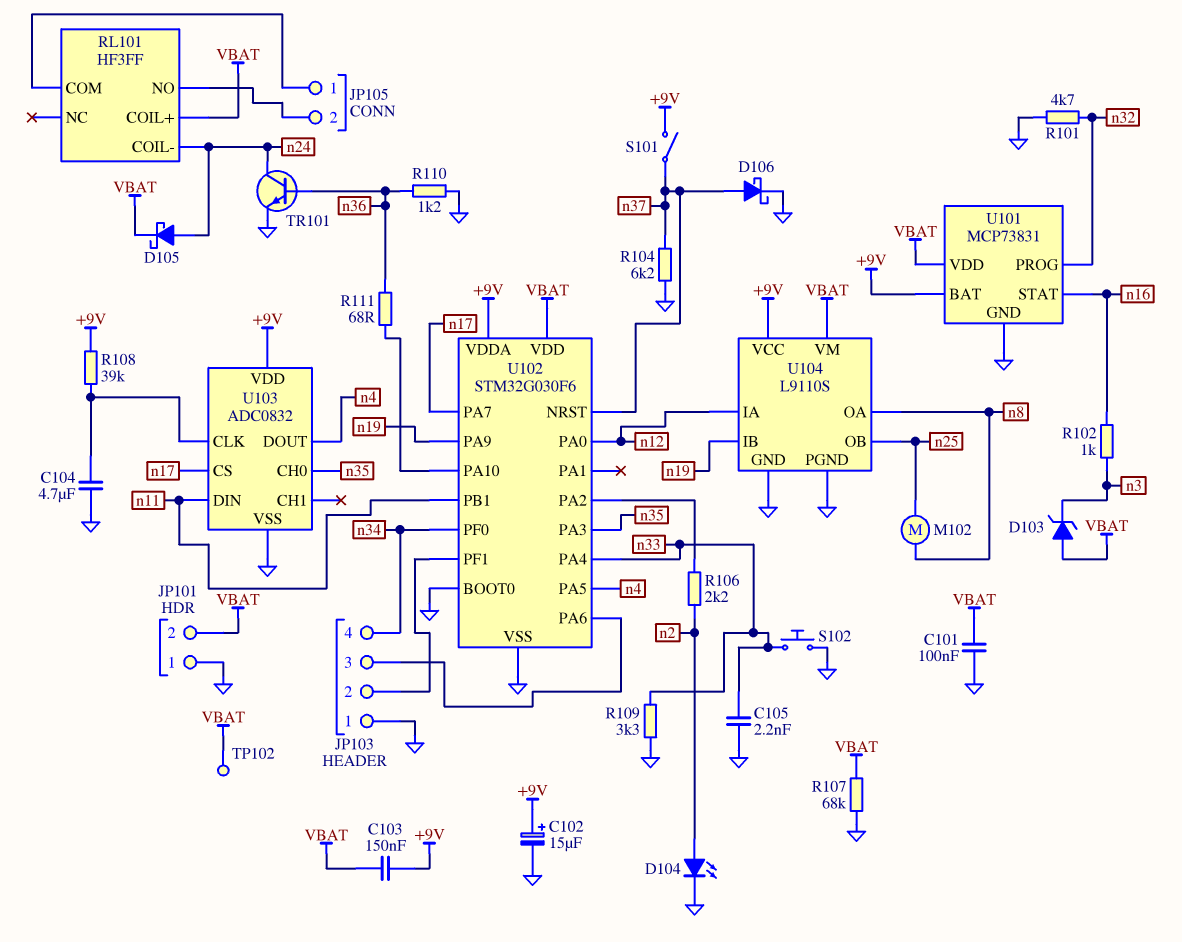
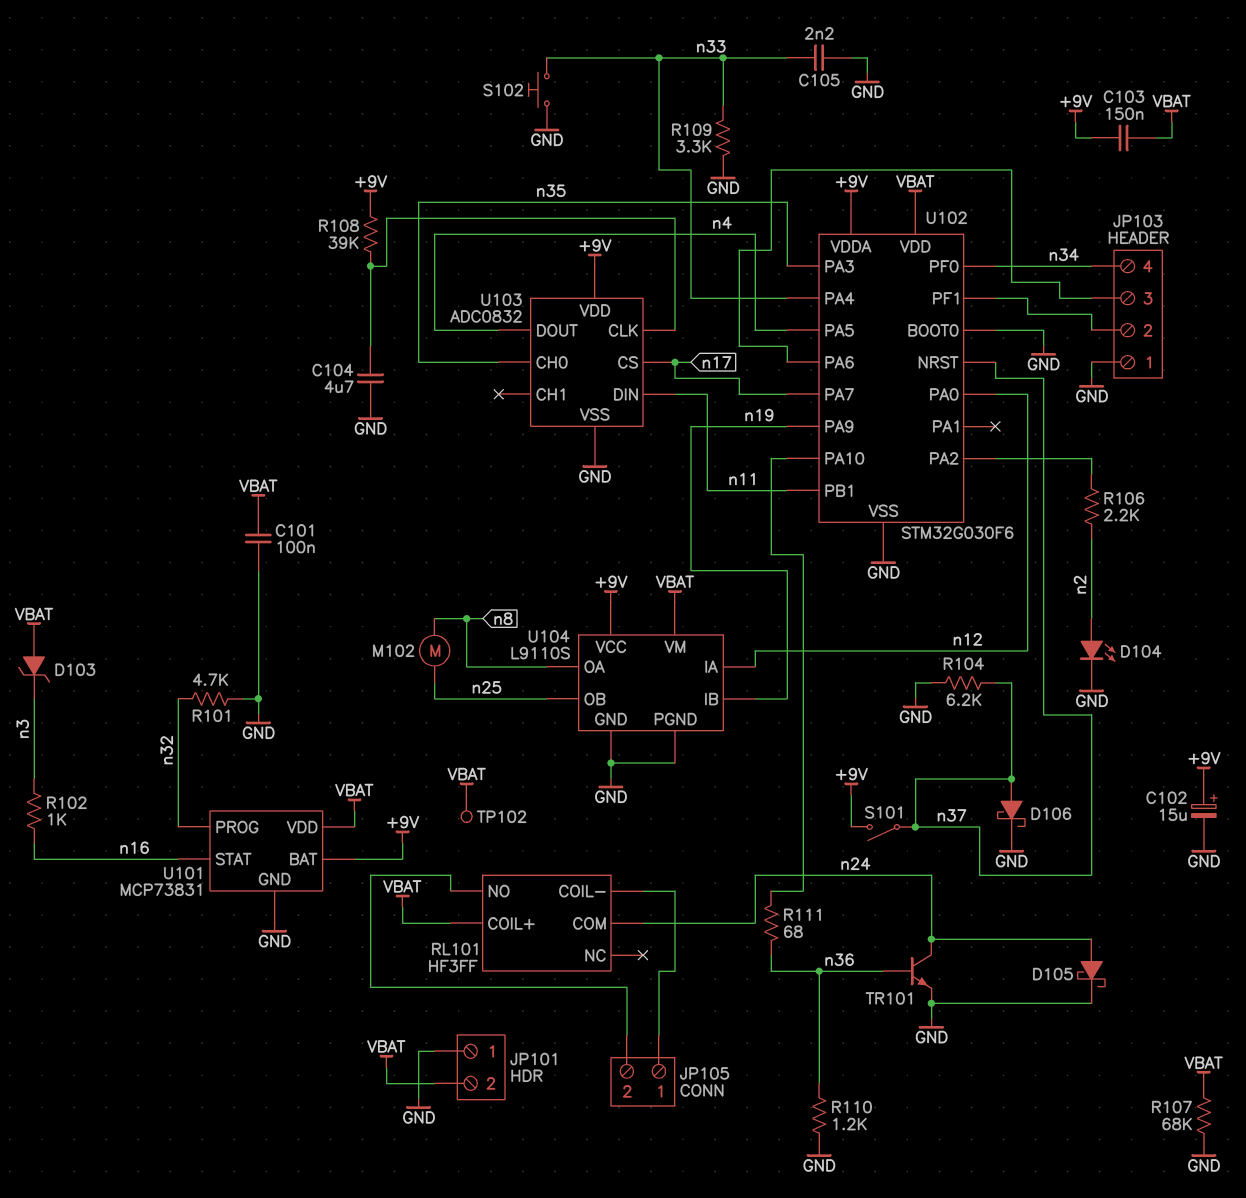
D105: schottky (A n24, K VBAT) -> schottky (A n24, K GND)
RL101 pin COIL-: n24 -> JP105/1
RL101 pin COM: JP105/1 -> n24

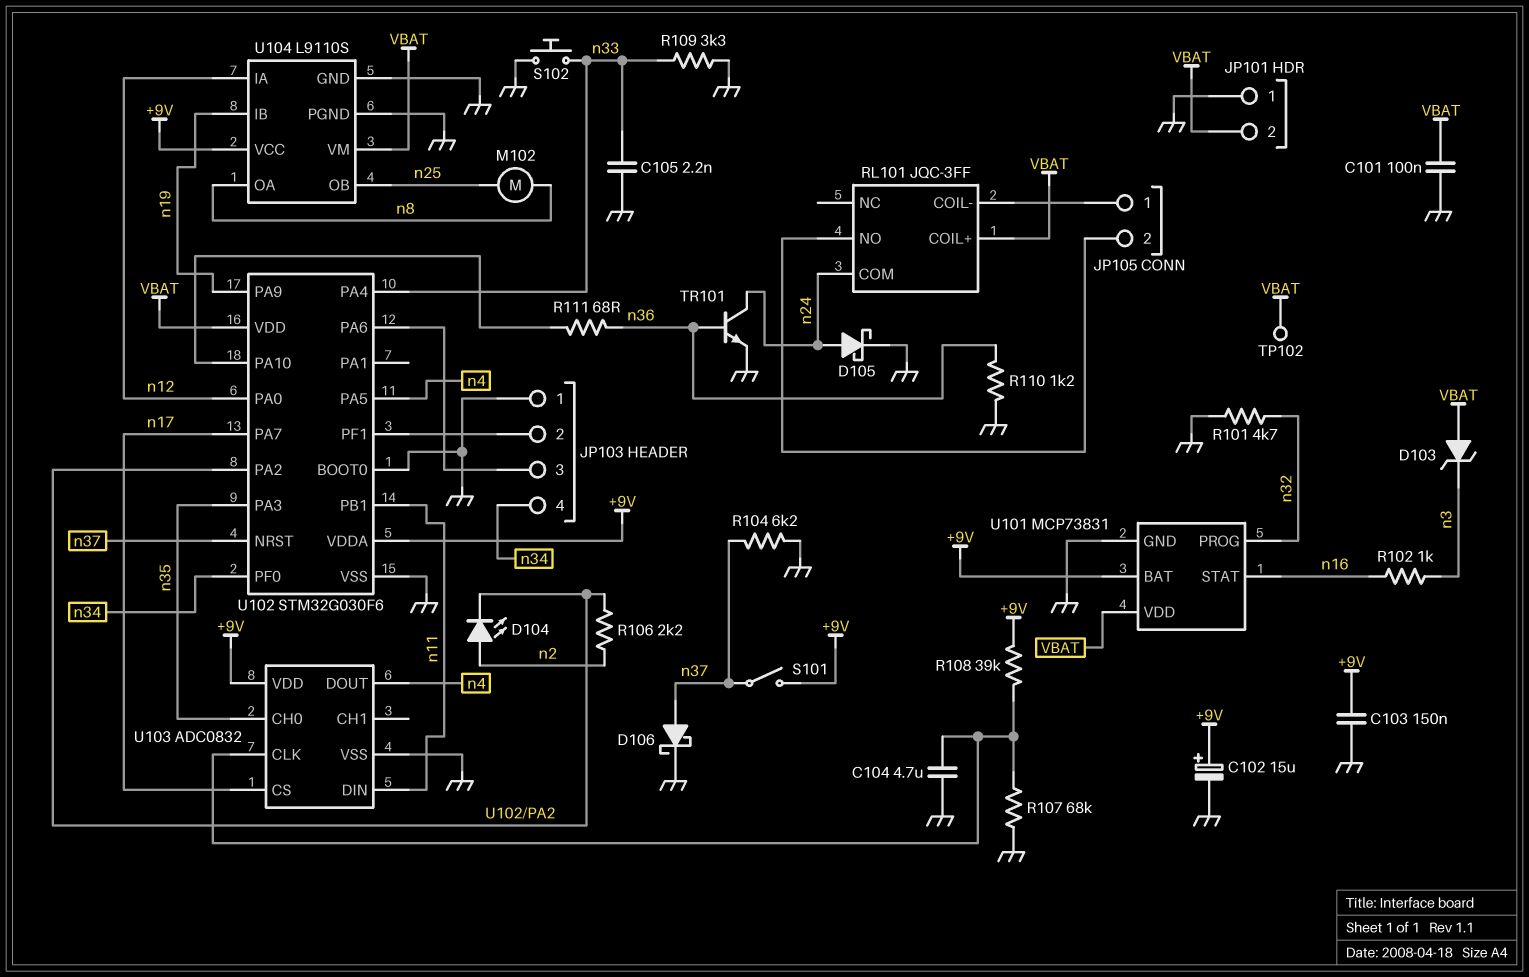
C103: 150nF (+9V, VBAT) -> 150nF (+9V, GND)
D104: LED (A n2, K GND) -> LED (A n2, K U102/PA2)
R107: 68k (GND, VBAT) -> 68k (GND, U103/CLK)
RL101: HF3FF -> JQC-3FF

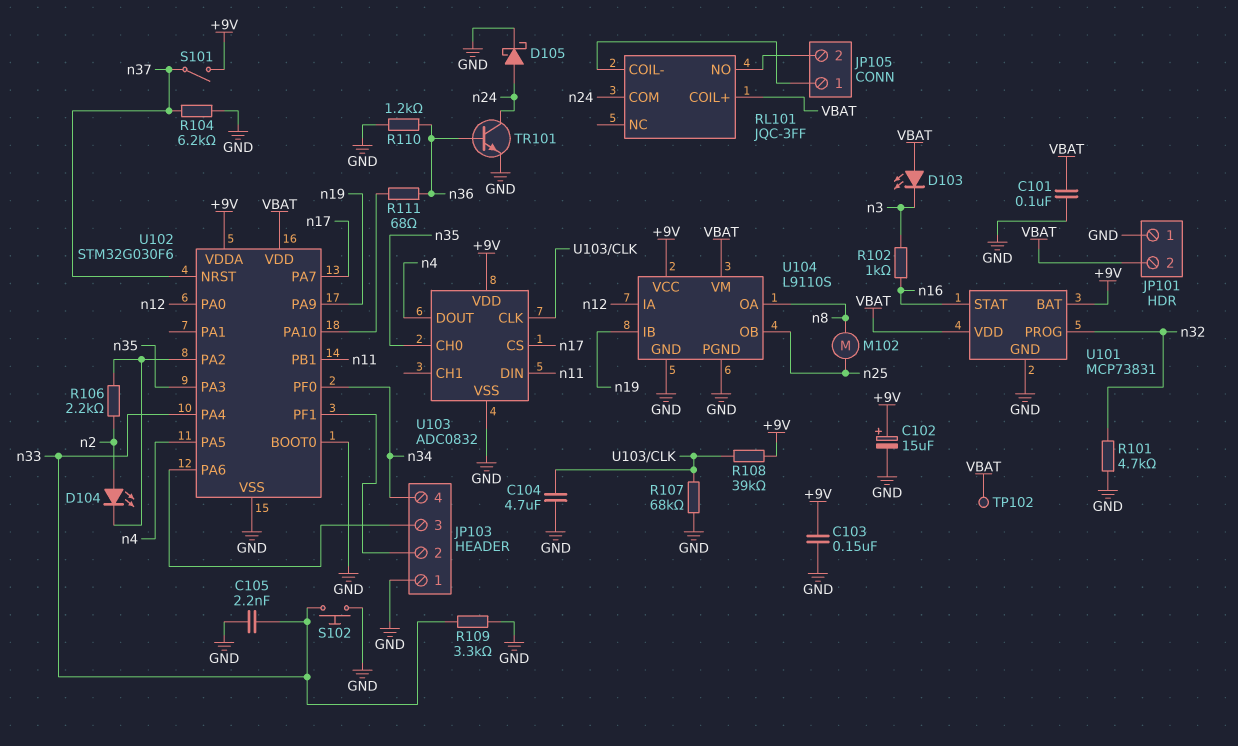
D103: zener (A VBAT, K n3) -> LED (A VBAT, K n3)
D106: schottky (A n37, K GND) -> none

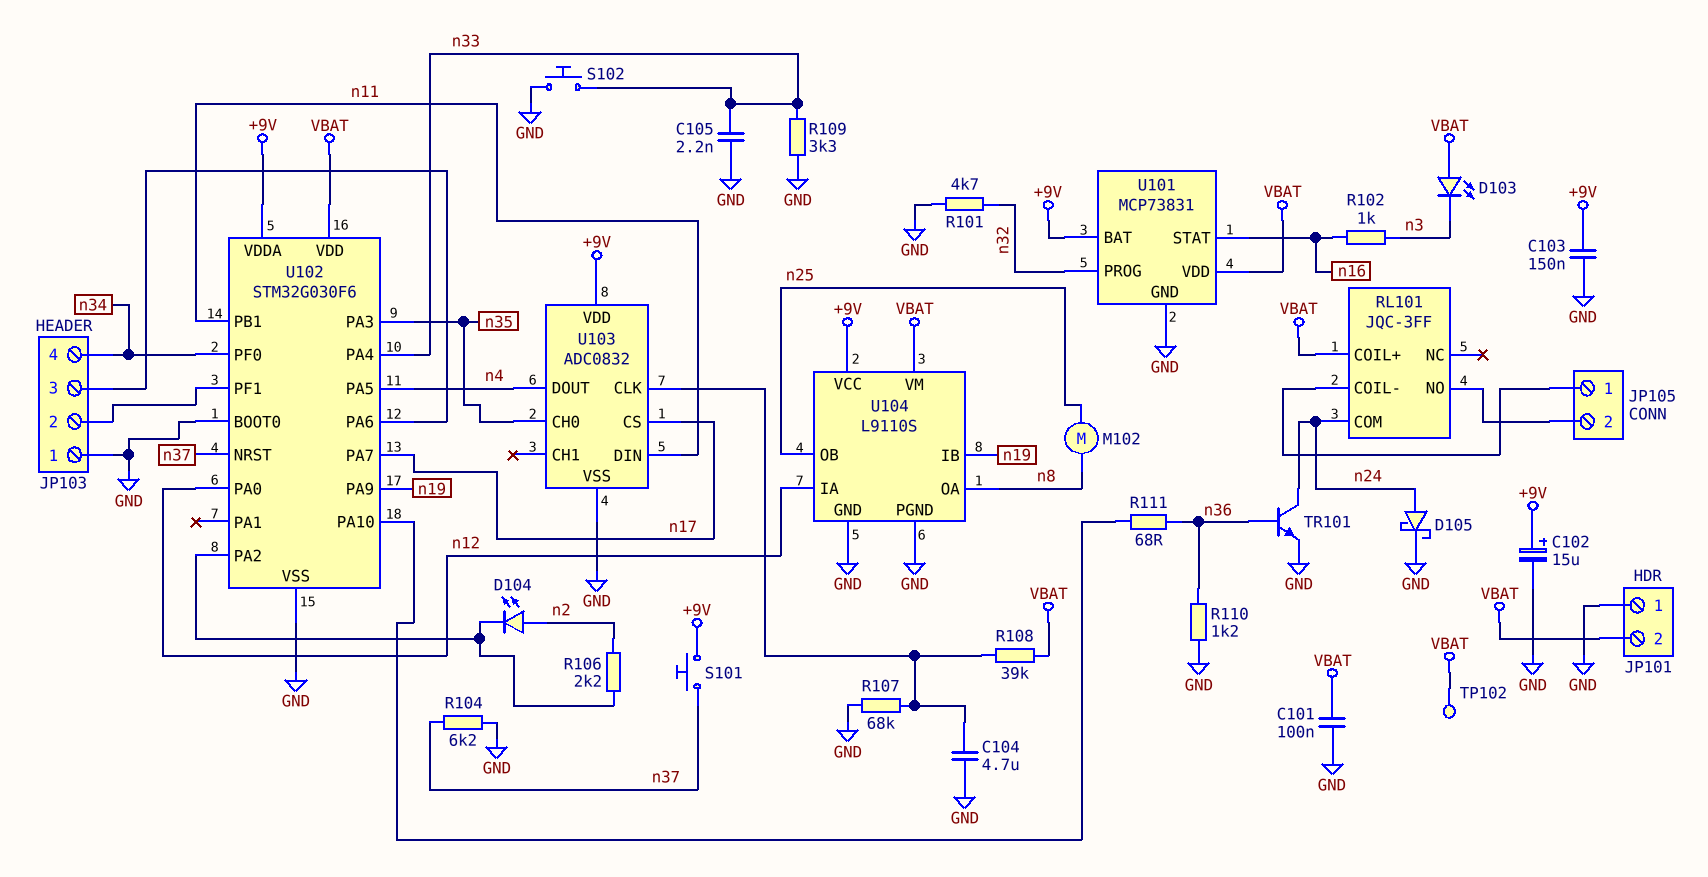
R108: 39k (+9V, U103/CLK) -> 39k (U103/CLK, VBAT)
S101: switch (+9V, n37) -> button (+9V, n37)

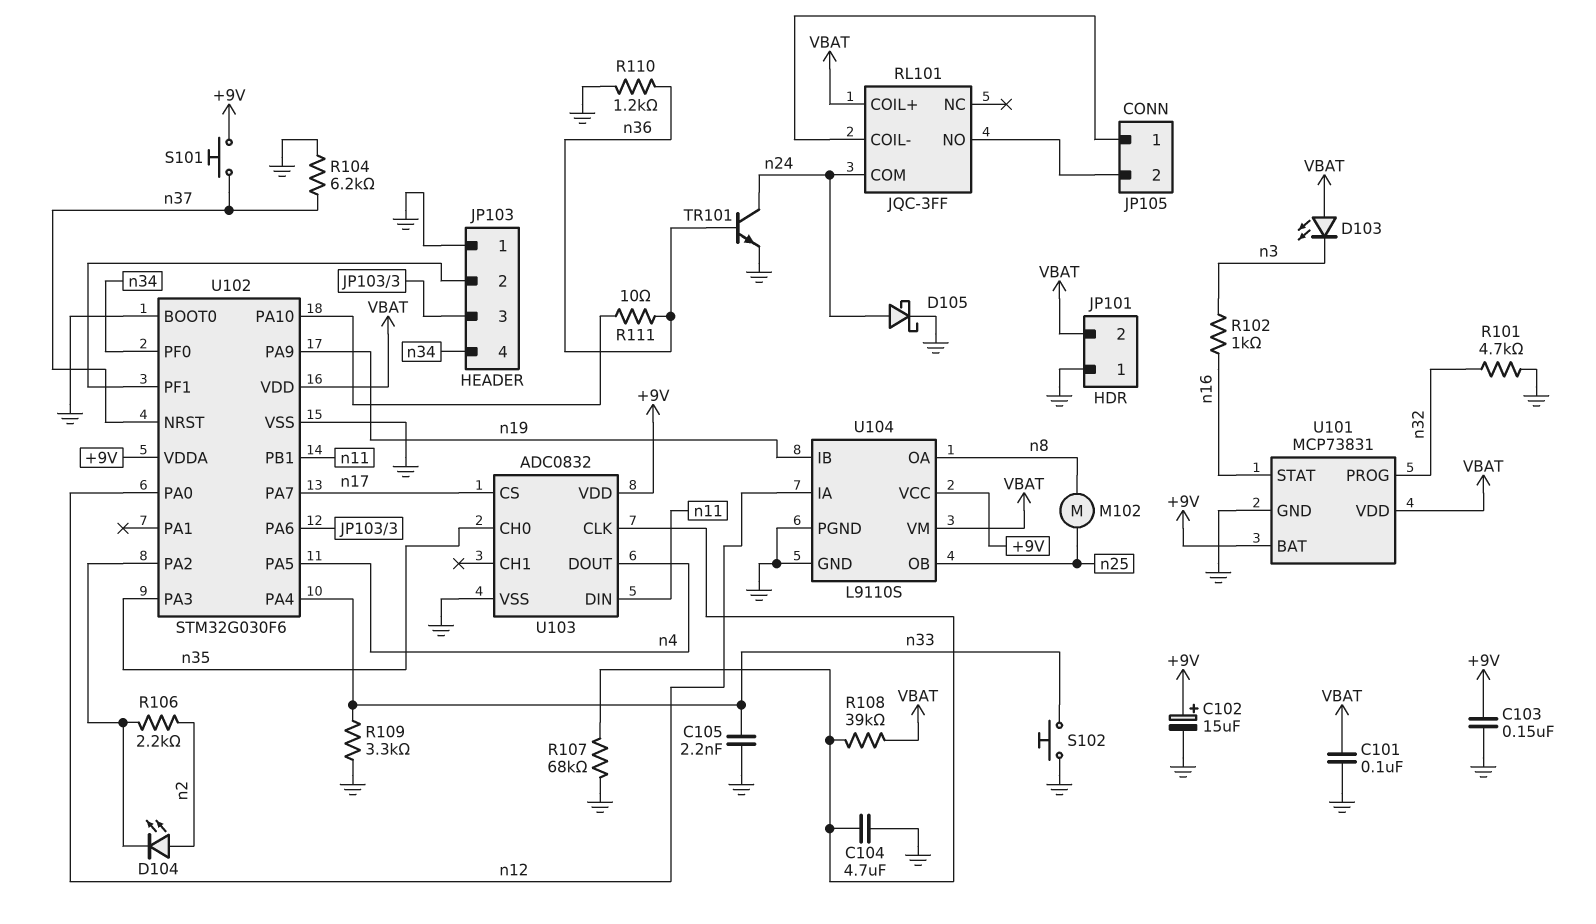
R111: 68 (U102/PA10, n36) -> 10 (U102/PA10, n36)
TP102: test point (VBAT) -> none

